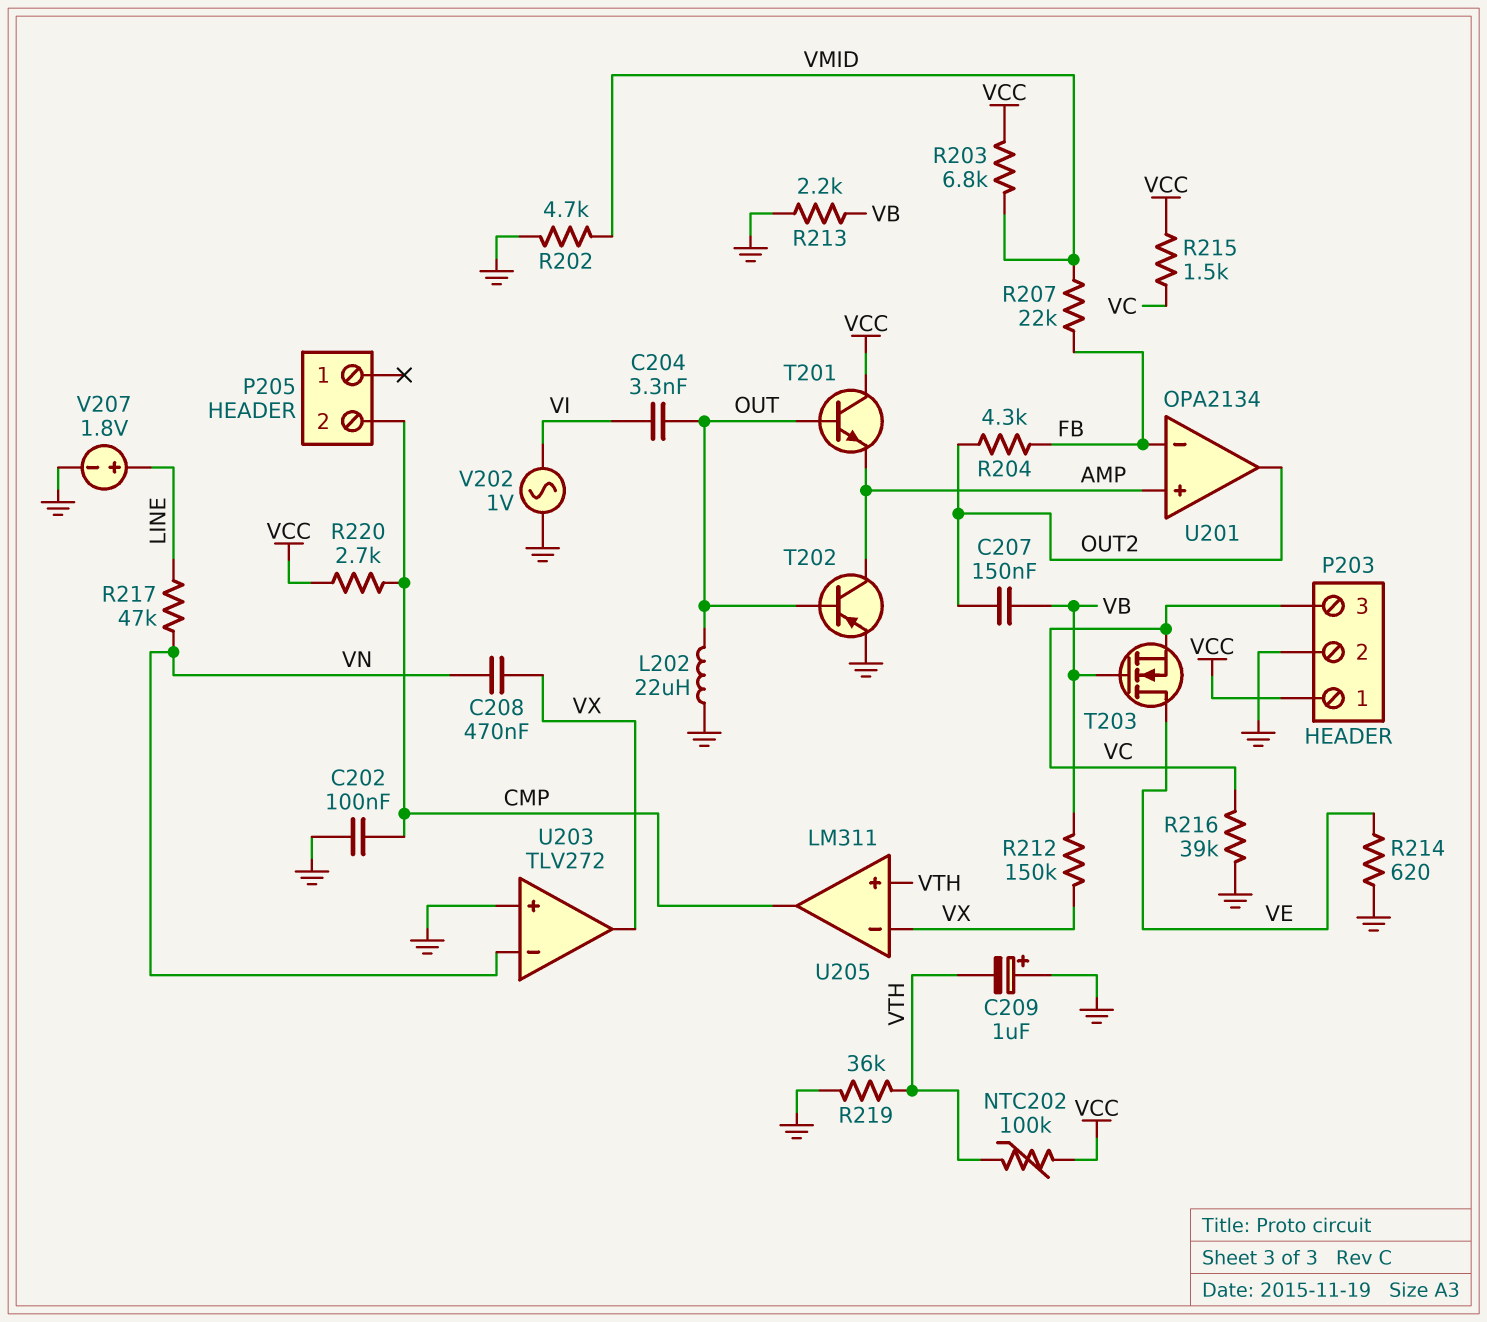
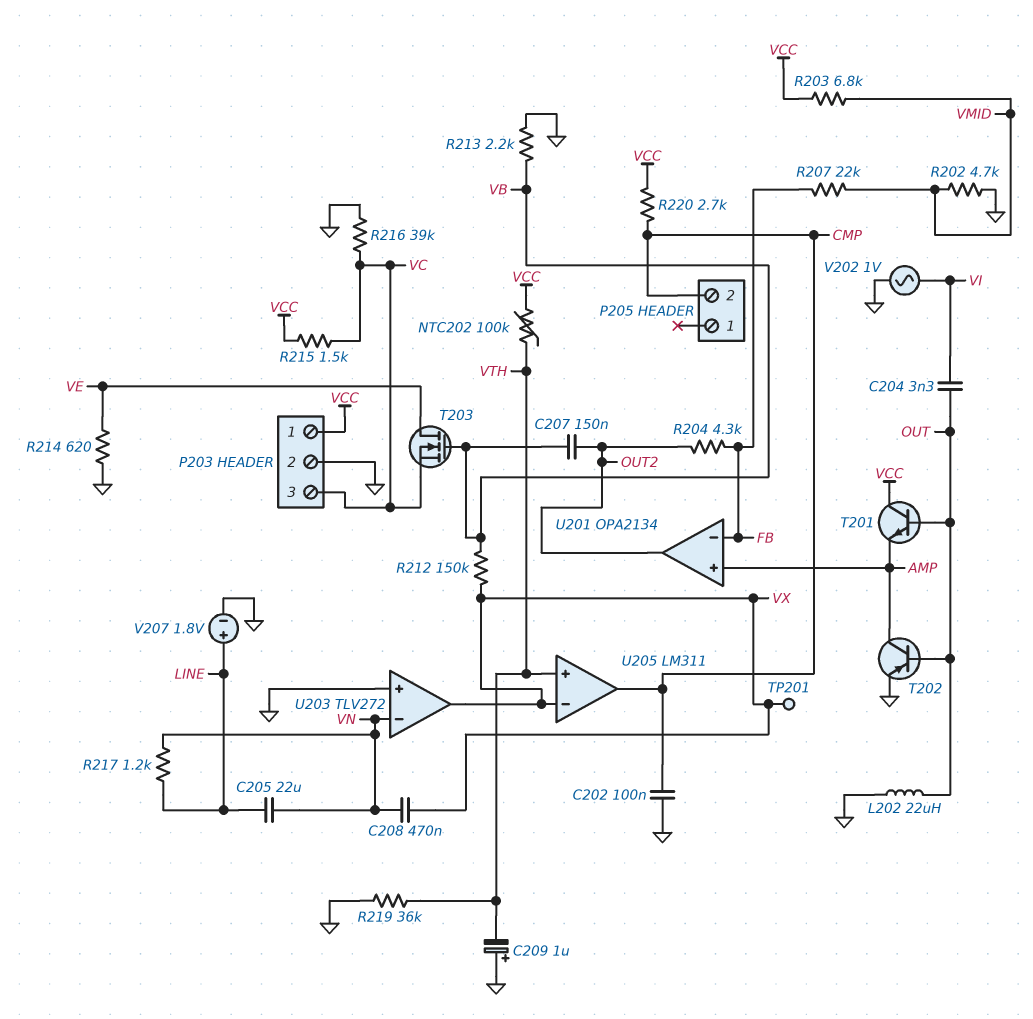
C205: none -> 22uF (LINE, VN)
R217: 47k (LINE, VN) -> 1.2k (LINE, VN)
TP201: none -> test point (VX)

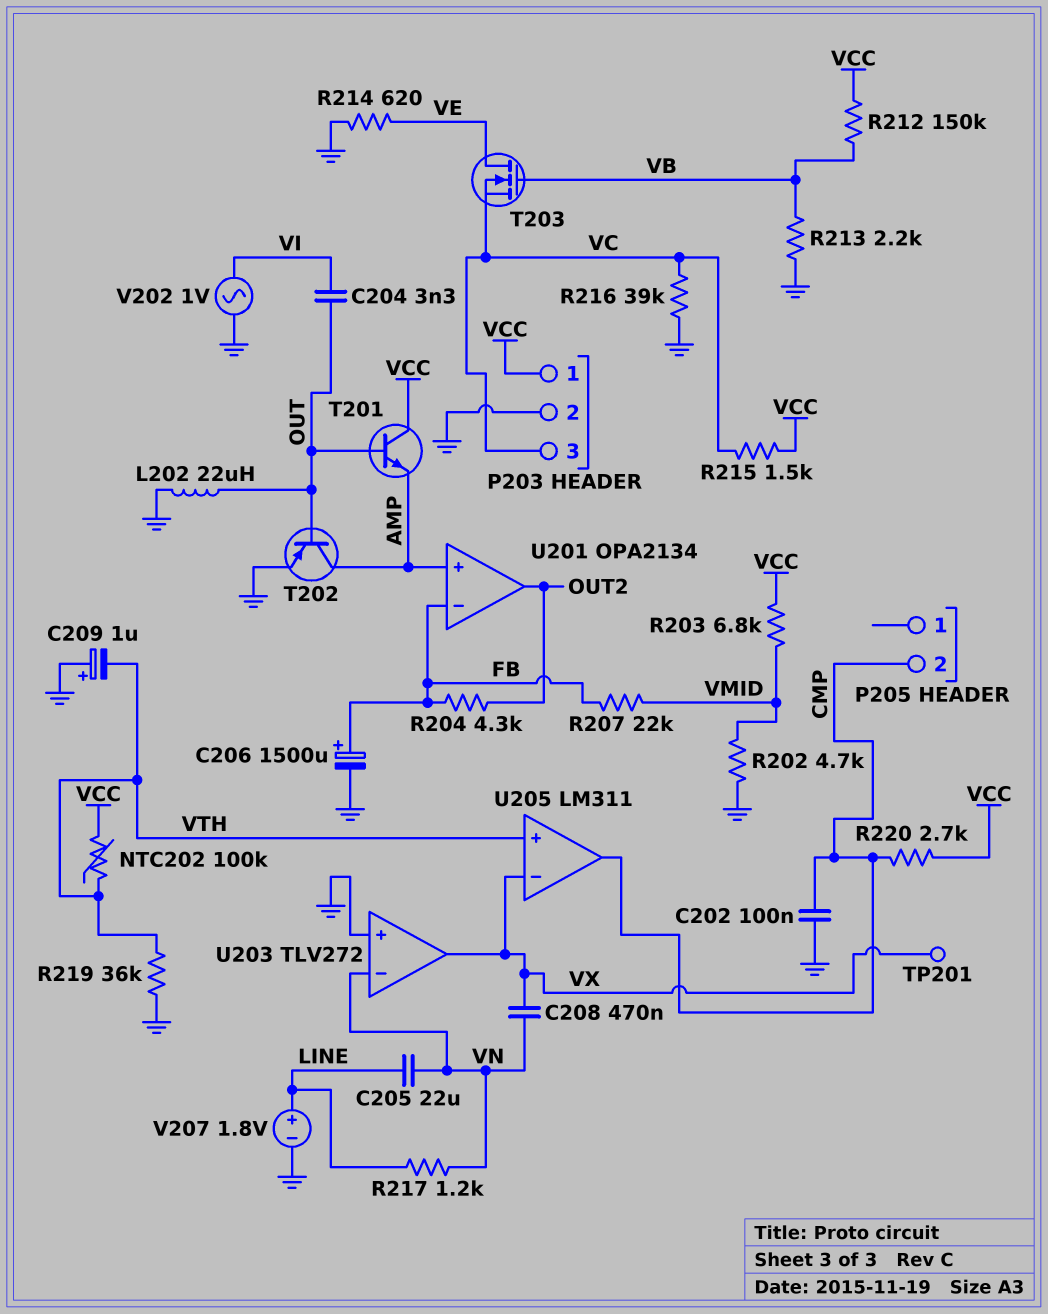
C206: none -> 1500uF (plus FB, minus GND)
C207: 150nF (OUT2, VB) -> none
R212: 150k (VB, VX) -> 150k (VB, VCC)

